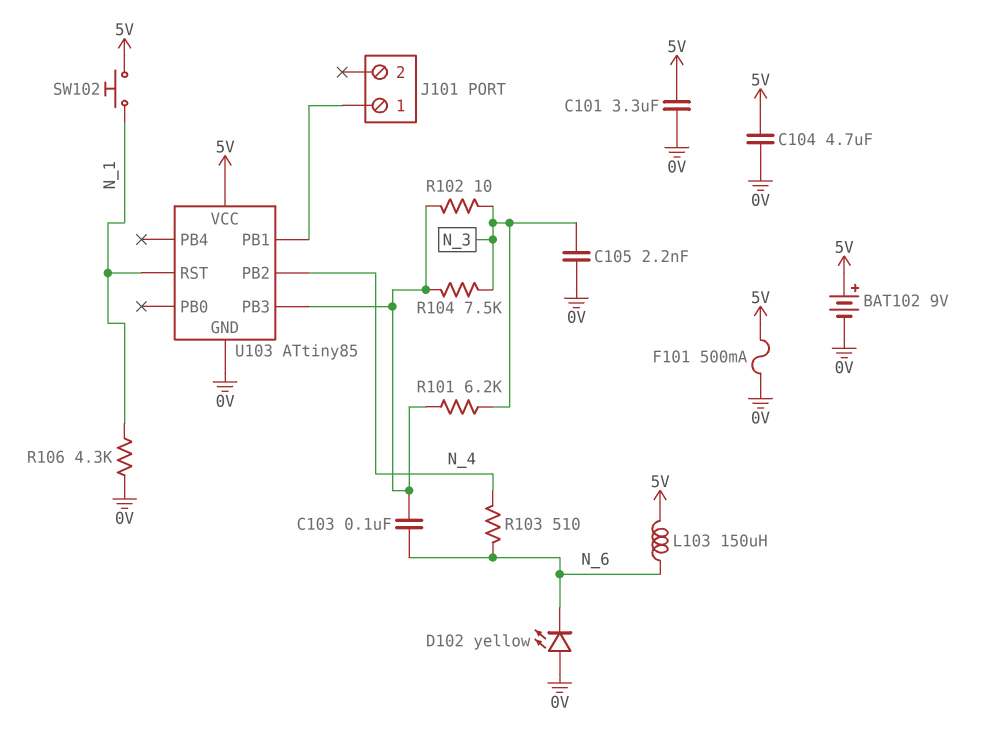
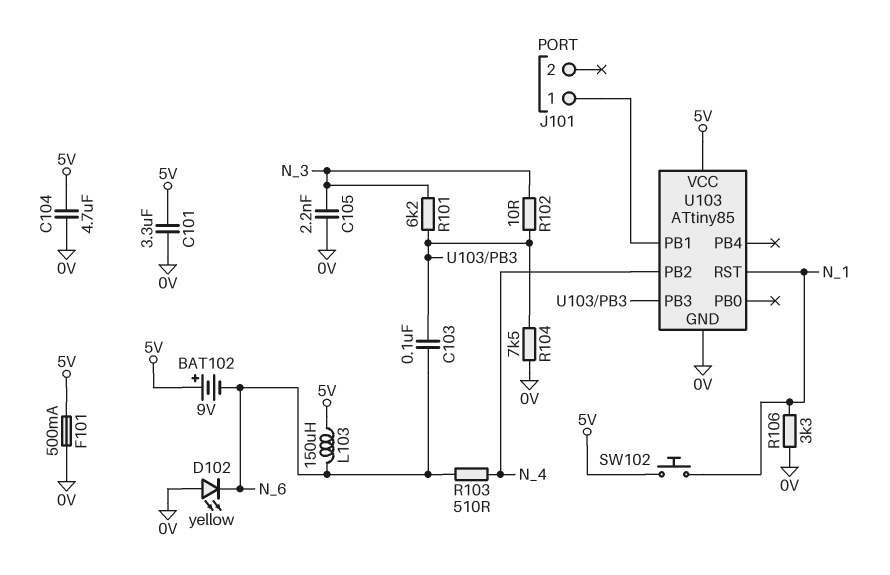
BAT102: 9V (plus 5V, minus 0V) -> 9V (plus 5V, minus N_6)
R104: 7.5k (N_3, U103/PB3) -> 7.5k (0V, U103/PB3)
R106: 4.3k (0V, N_1) -> 3.3k (0V, N_1)

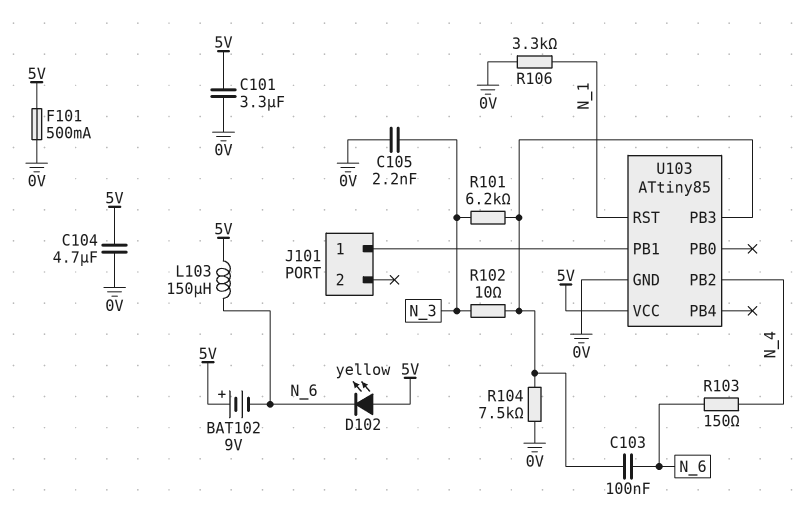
D102: LED yellow (A 0V, K N_6) -> LED yellow (A 5V, K N_6)
R103: 510 (N_4, N_6) -> 150 (N_4, N_6)
SW102: button (5V, N_1) -> none

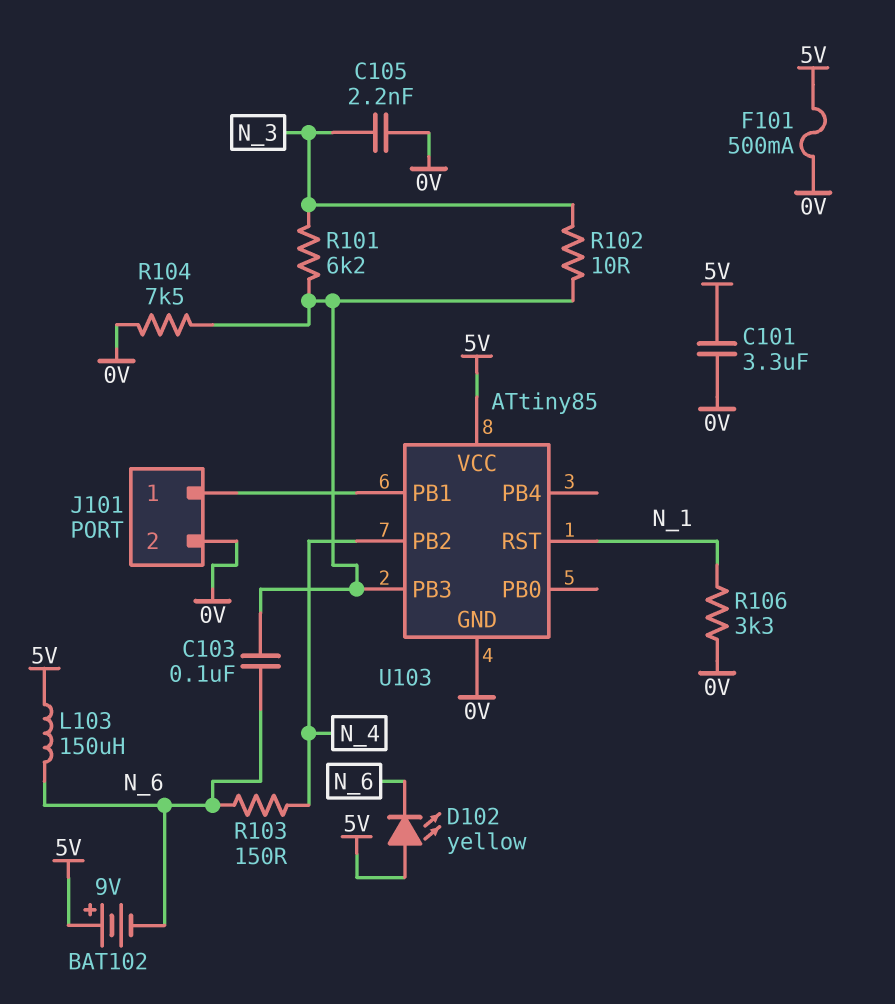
C104: 4.7uF (0V, 5V) -> none
J101 pin 2: none -> 0V

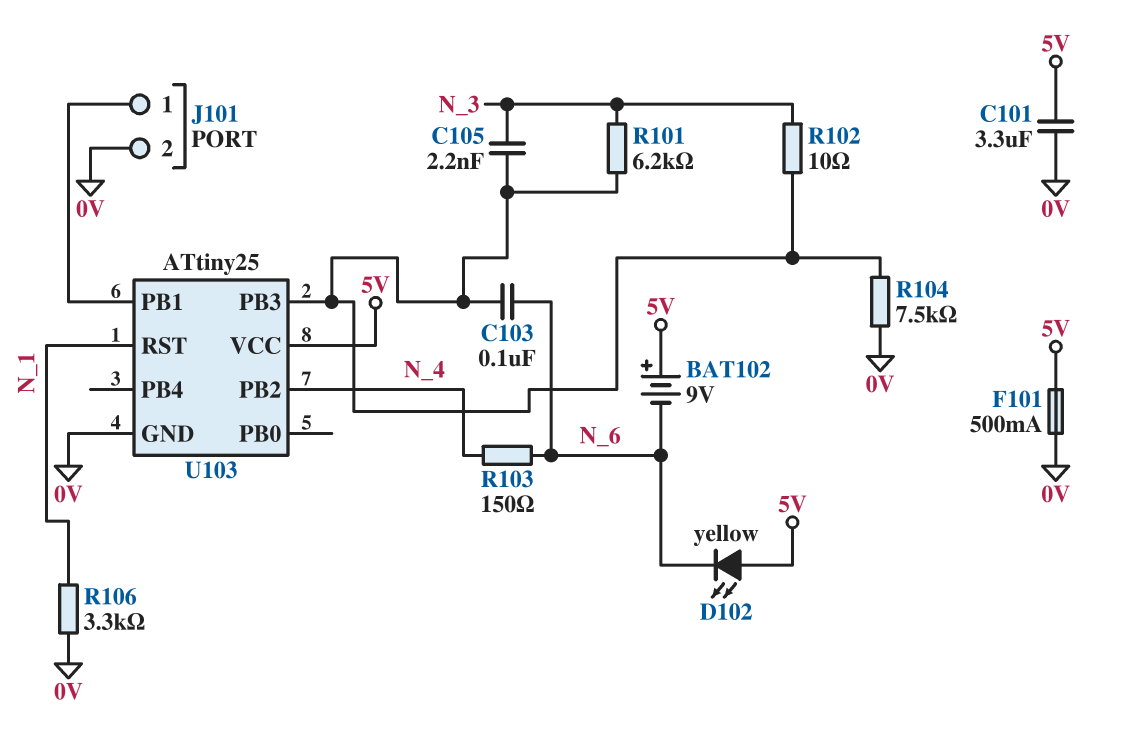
C105: 2.2nF (0V, N_3) -> 2.2nF (N_3, U103/PB3)
L103: 150uH (5V, N_6) -> none
U103: ATtiny85 -> ATtiny25

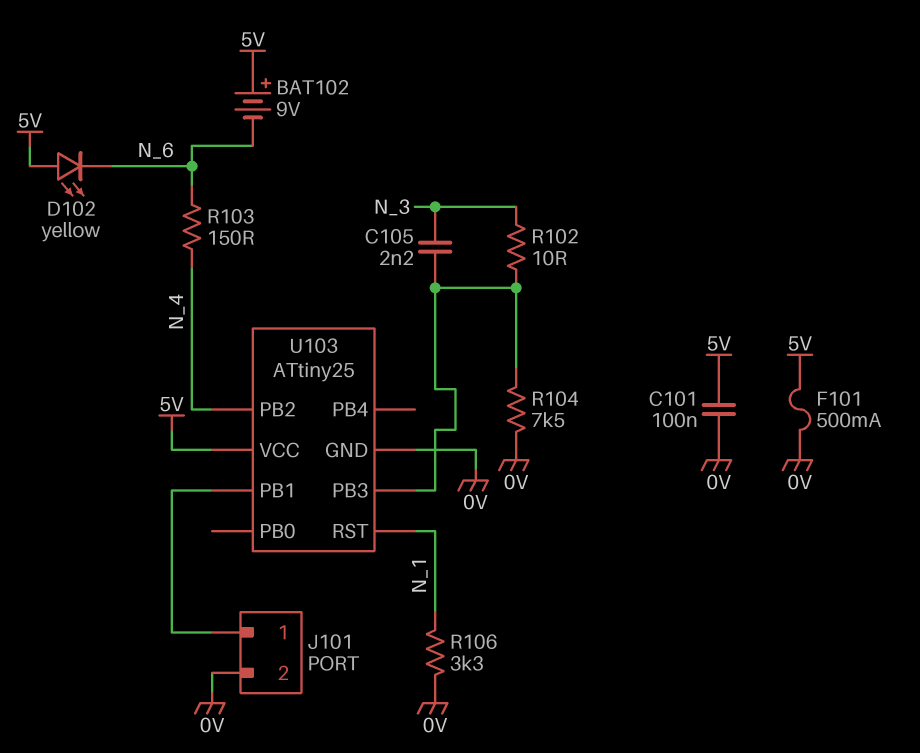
C101: 3.3uF (0V, 5V) -> 100nF (0V, 5V)
C103: 100nF (N_6, U103/PB3) -> none
R101: 6.2k (N_3, U103/PB3) -> none

